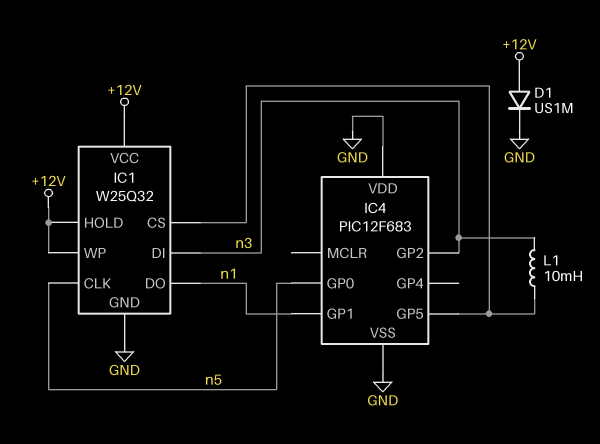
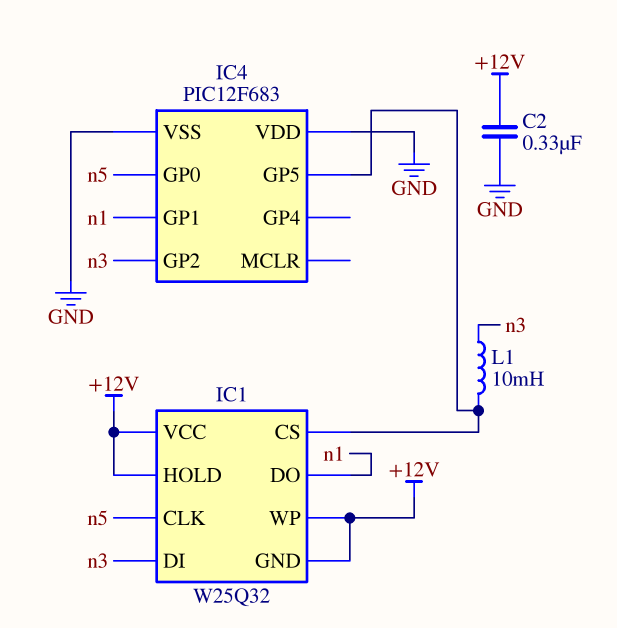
C2: none -> 330nF (+12V, GND)
D1: diode US1M (A +12V, K GND) -> none
IC1 pin GND: GND -> +12V

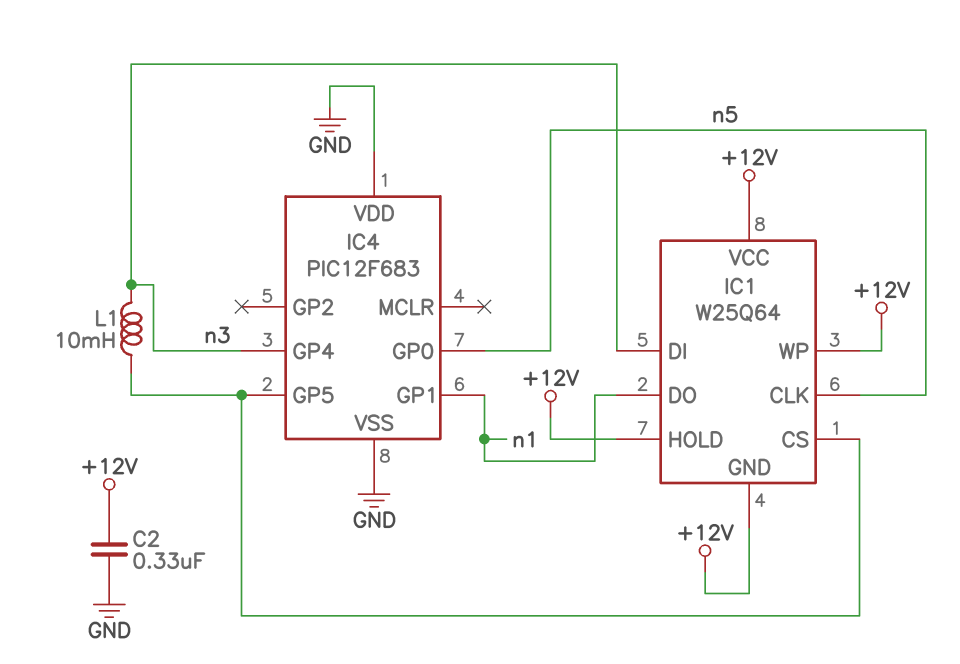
IC1: W25Q32 -> W25Q64
IC4 pin GP2: n3 -> none
IC4 pin GP4: none -> n3

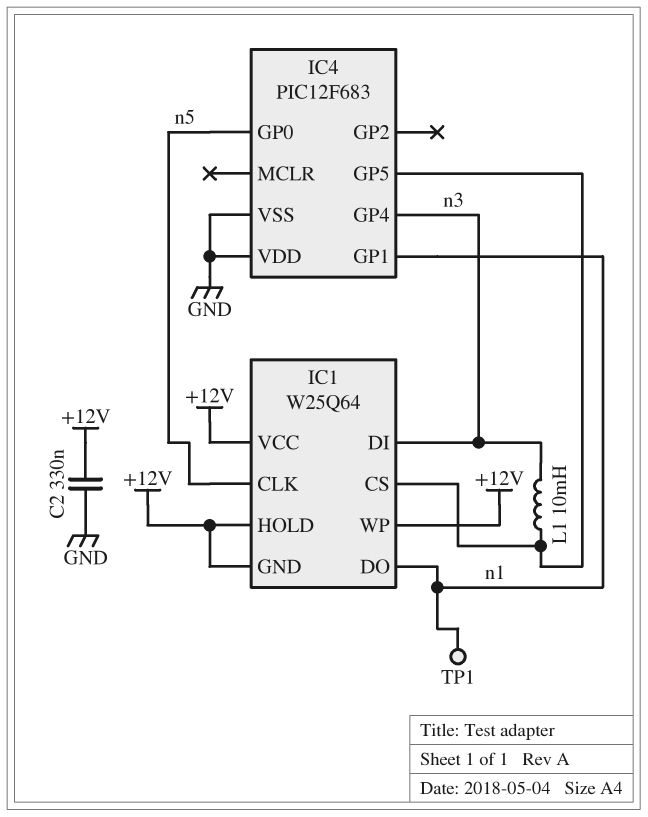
TP1: none -> test point (n1)

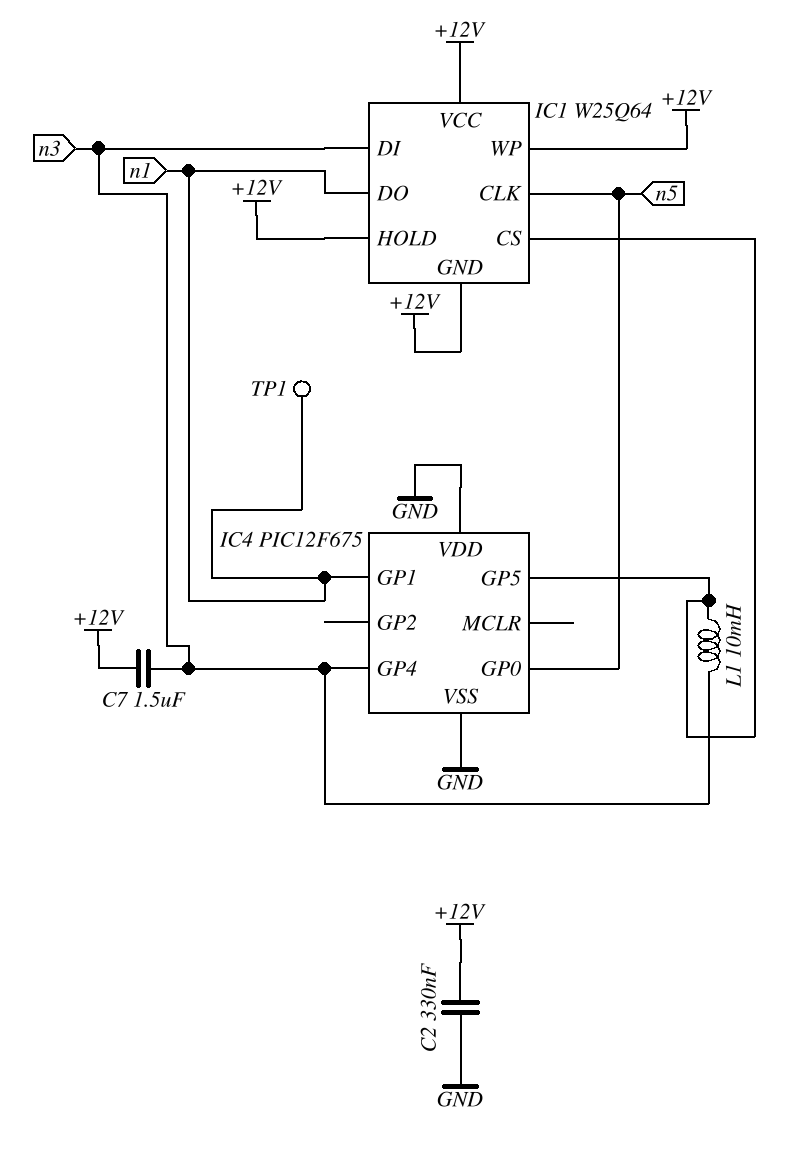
C7: none -> 1.5uF (+12V, n3)
IC4: PIC12F683 -> PIC12F675

